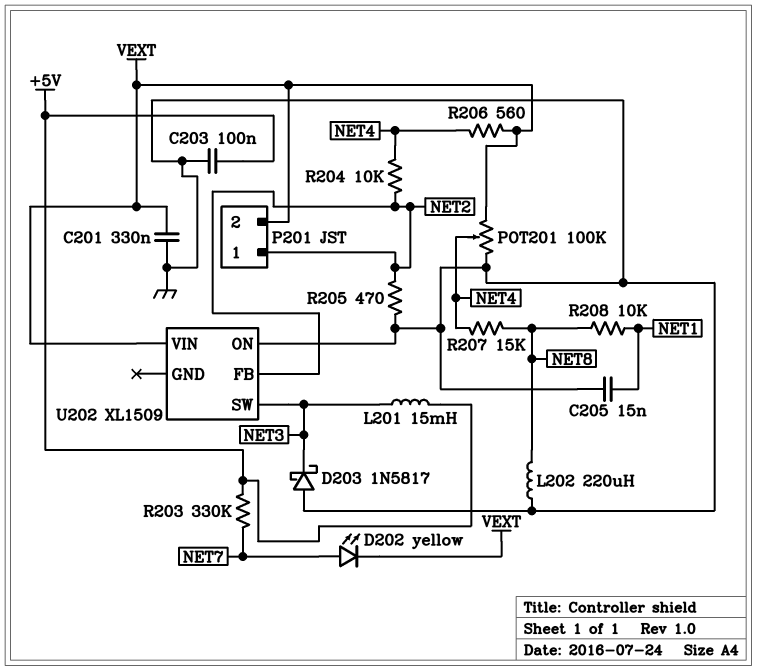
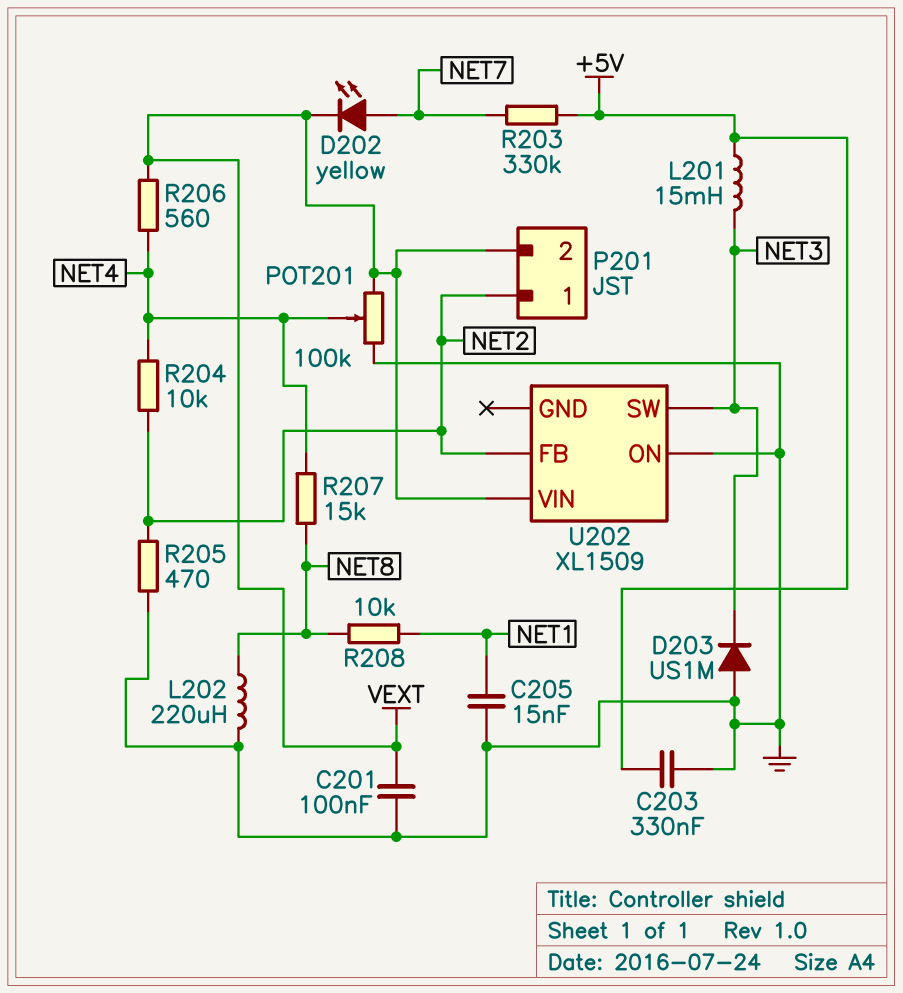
C201: 330nF (GND, VEXT) -> 100nF (GND, VEXT)
C203: 100nF (+5V, GND) -> 330nF (+5V, GND)
D203: schottky 1N5817 (A GND, K NET3) -> diode US1M (A GND, K NET3)

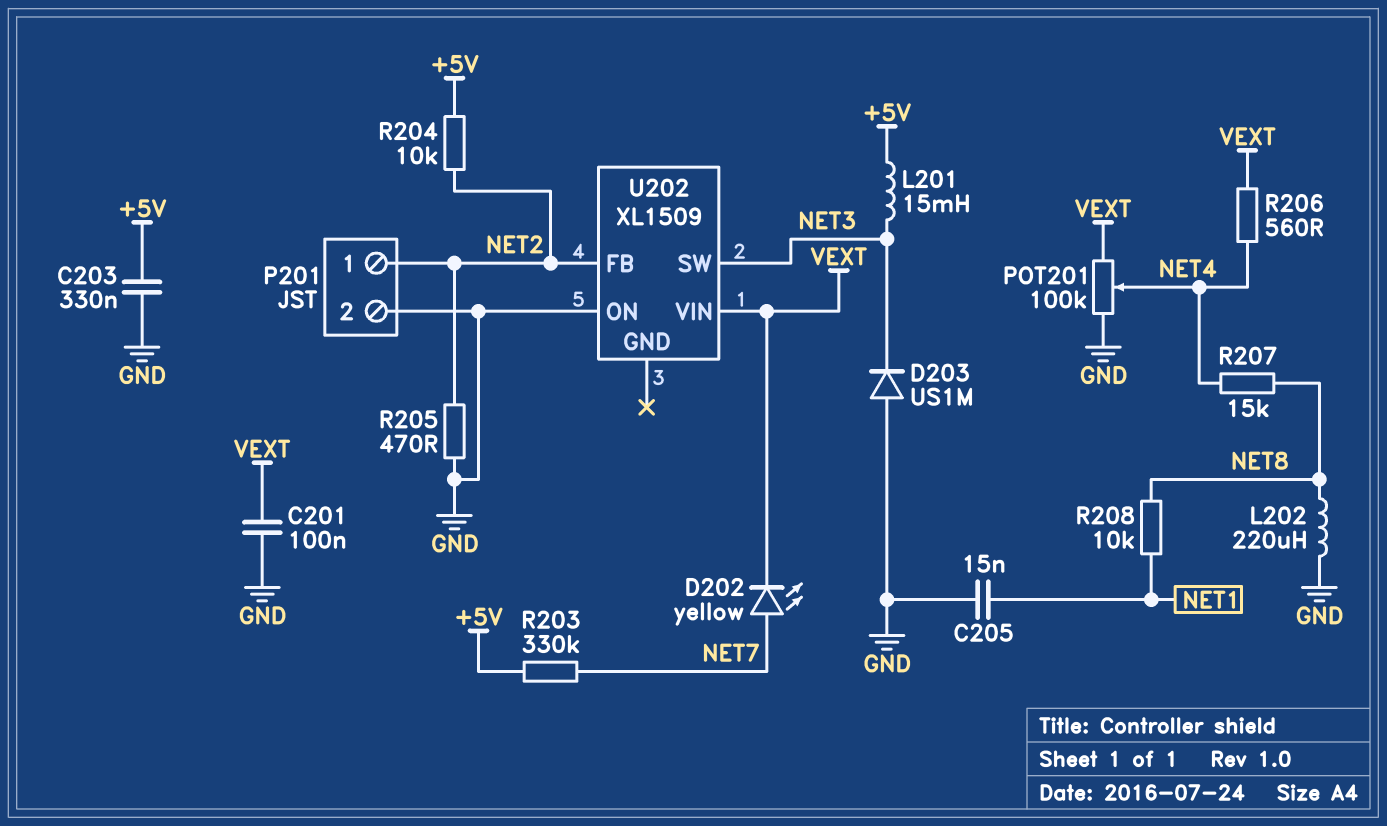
P201 pin 2: VEXT -> GND
R204: 10k (NET2, NET4) -> 10k (+5V, NET2)

